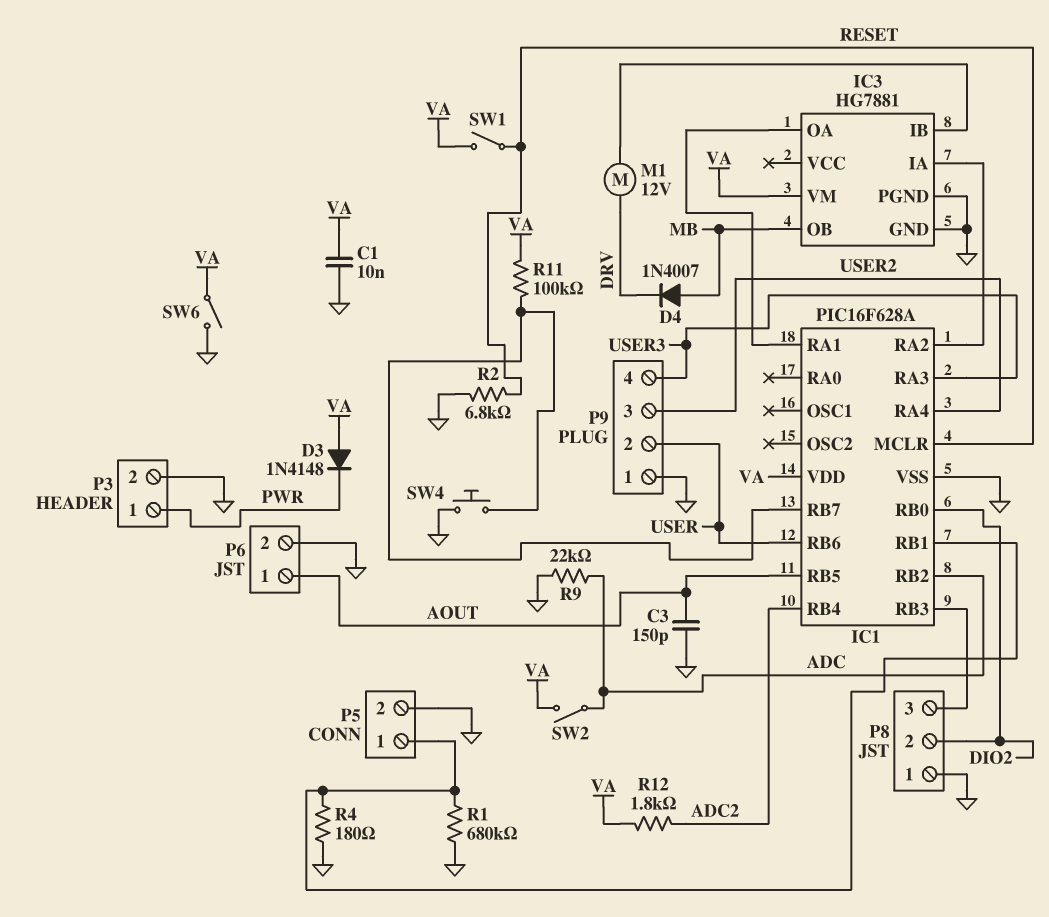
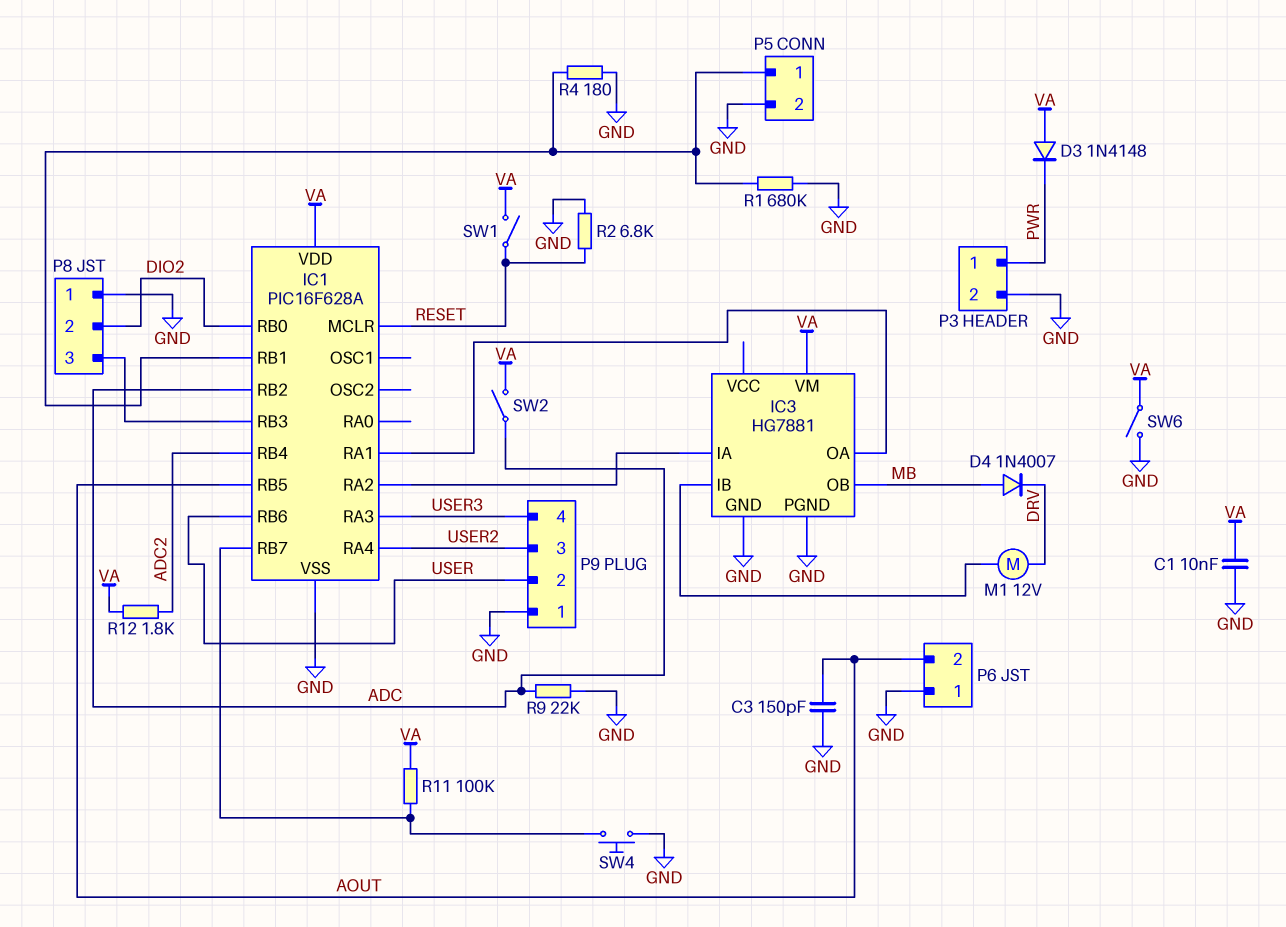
P6 pin 1: AOUT -> GND
P6 pin 2: GND -> AOUT

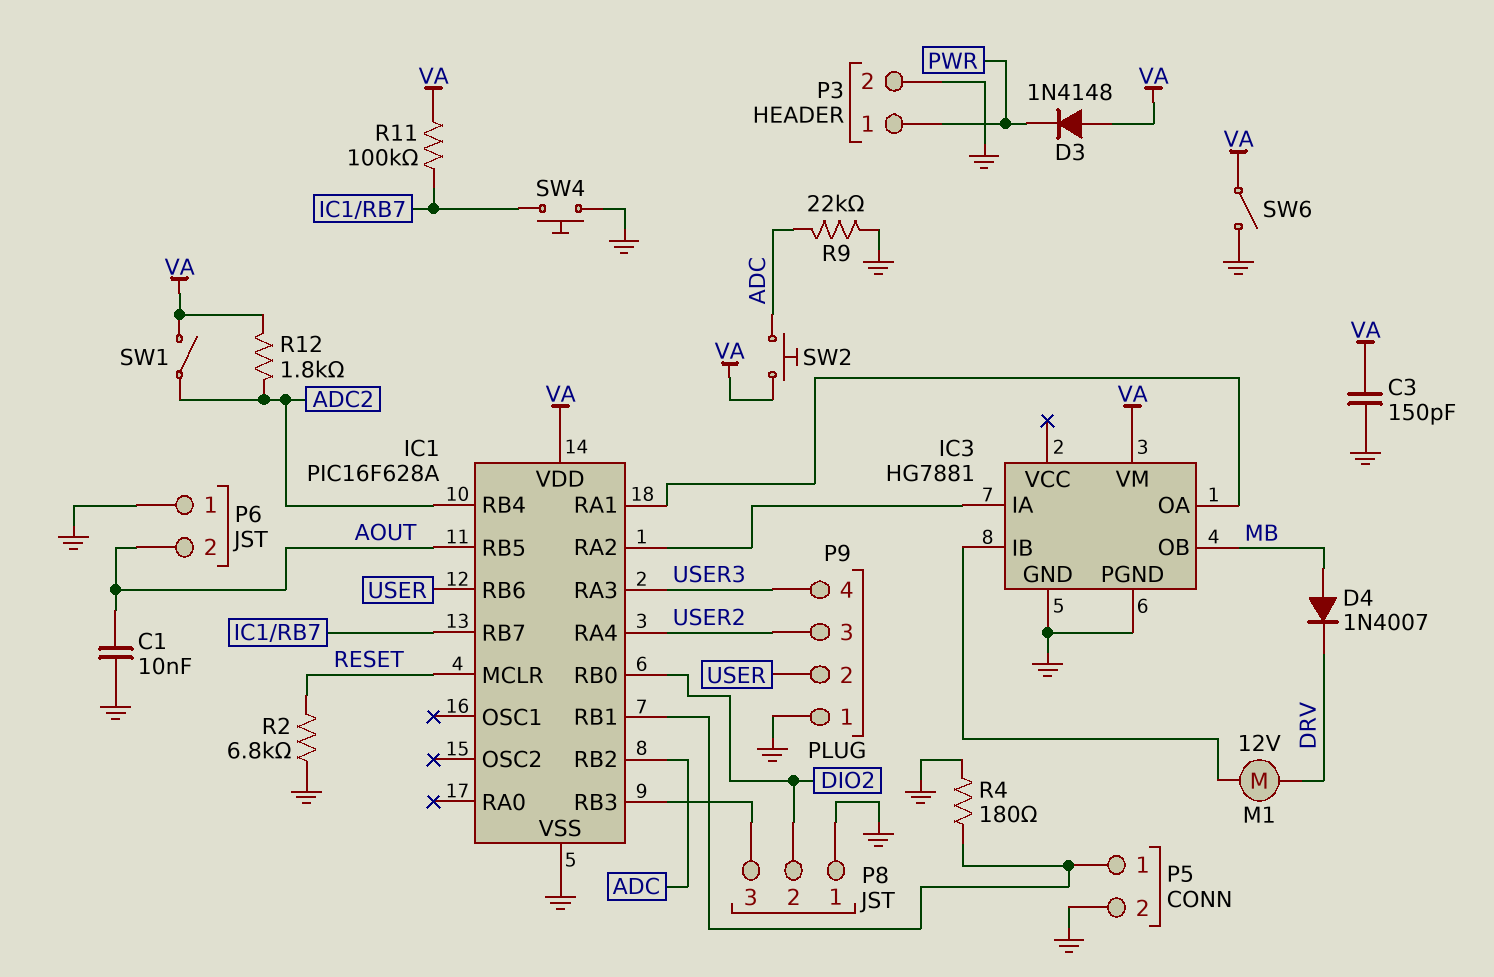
C1: 10nF (GND, VA) -> 10nF (AOUT, GND)
C3: 150pF (AOUT, GND) -> 150pF (GND, VA)
R1: 680k (GND, IC1/RB1) -> none
SW1: switch (RESET, VA) -> switch (ADC2, VA)
SW2: switch (ADC, VA) -> button (ADC, VA)

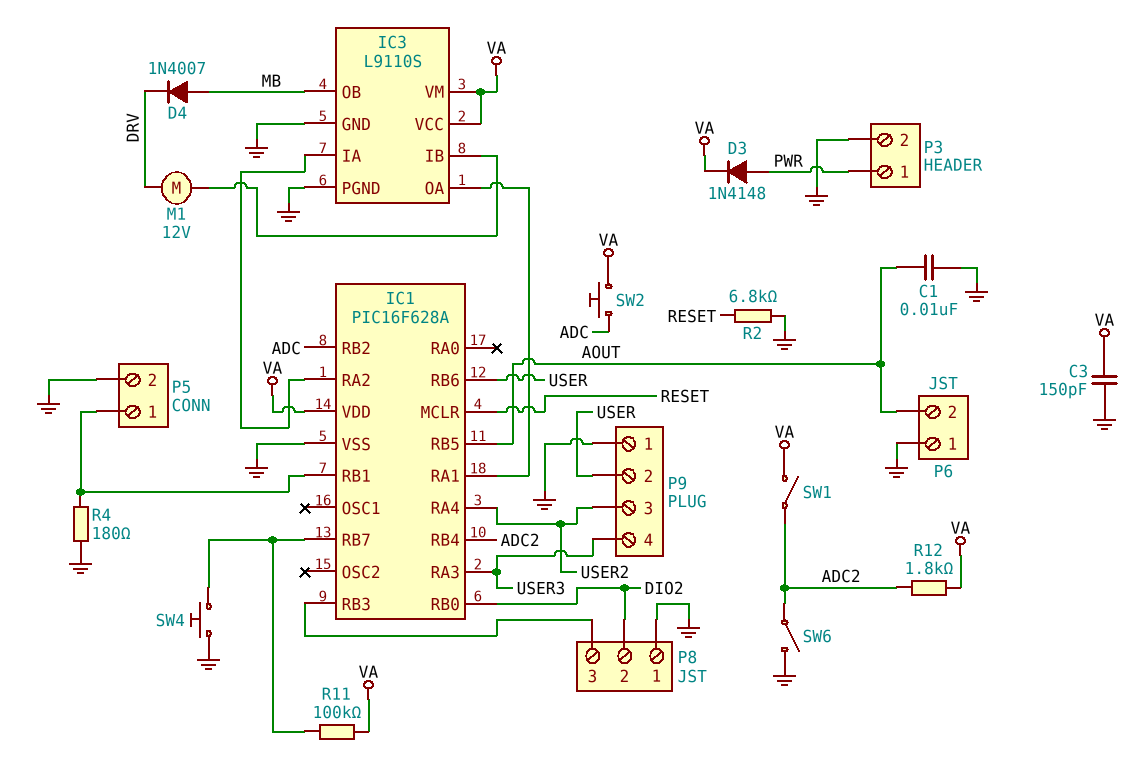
D3: diode 1N4148 (A VA, K PWR) -> diode 1N4148 (A PWR, K VA)
IC3: HG7881 -> L9110S
IC3 pin VCC: none -> VA
R9: 22k (ADC, GND) -> none
SW6: switch (GND, VA) -> switch (ADC2, GND)

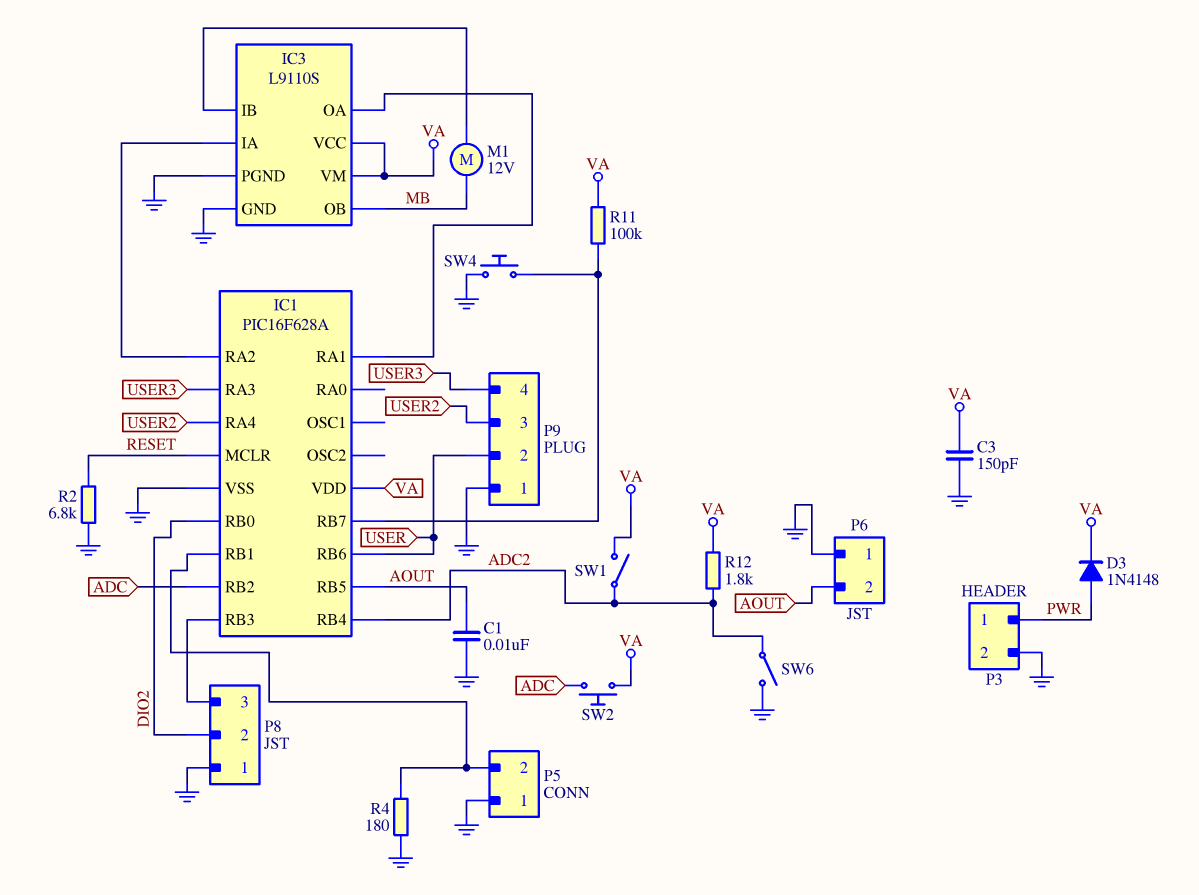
D4: diode 1N4007 (A MB, K DRV) -> none
M1: motor 12V (DRV, IC3/IB) -> motor 12V (IC3/IB, MB)
P5 pin 1: IC1/RB1 -> GND
P5 pin 2: GND -> IC1/RB1

